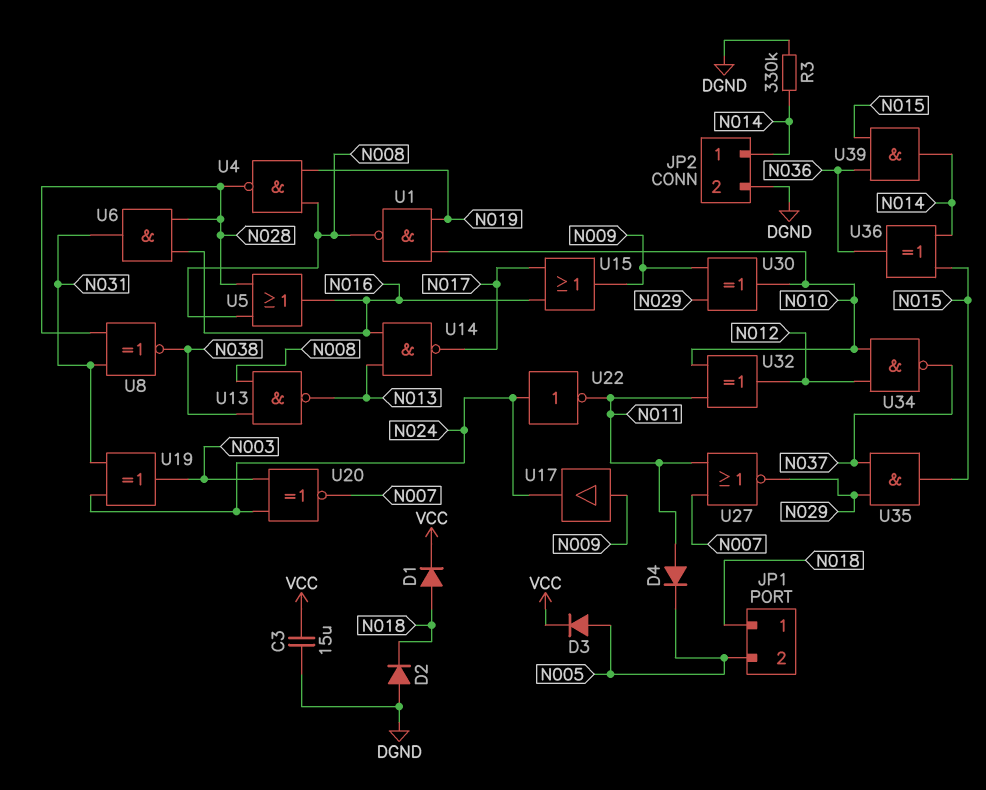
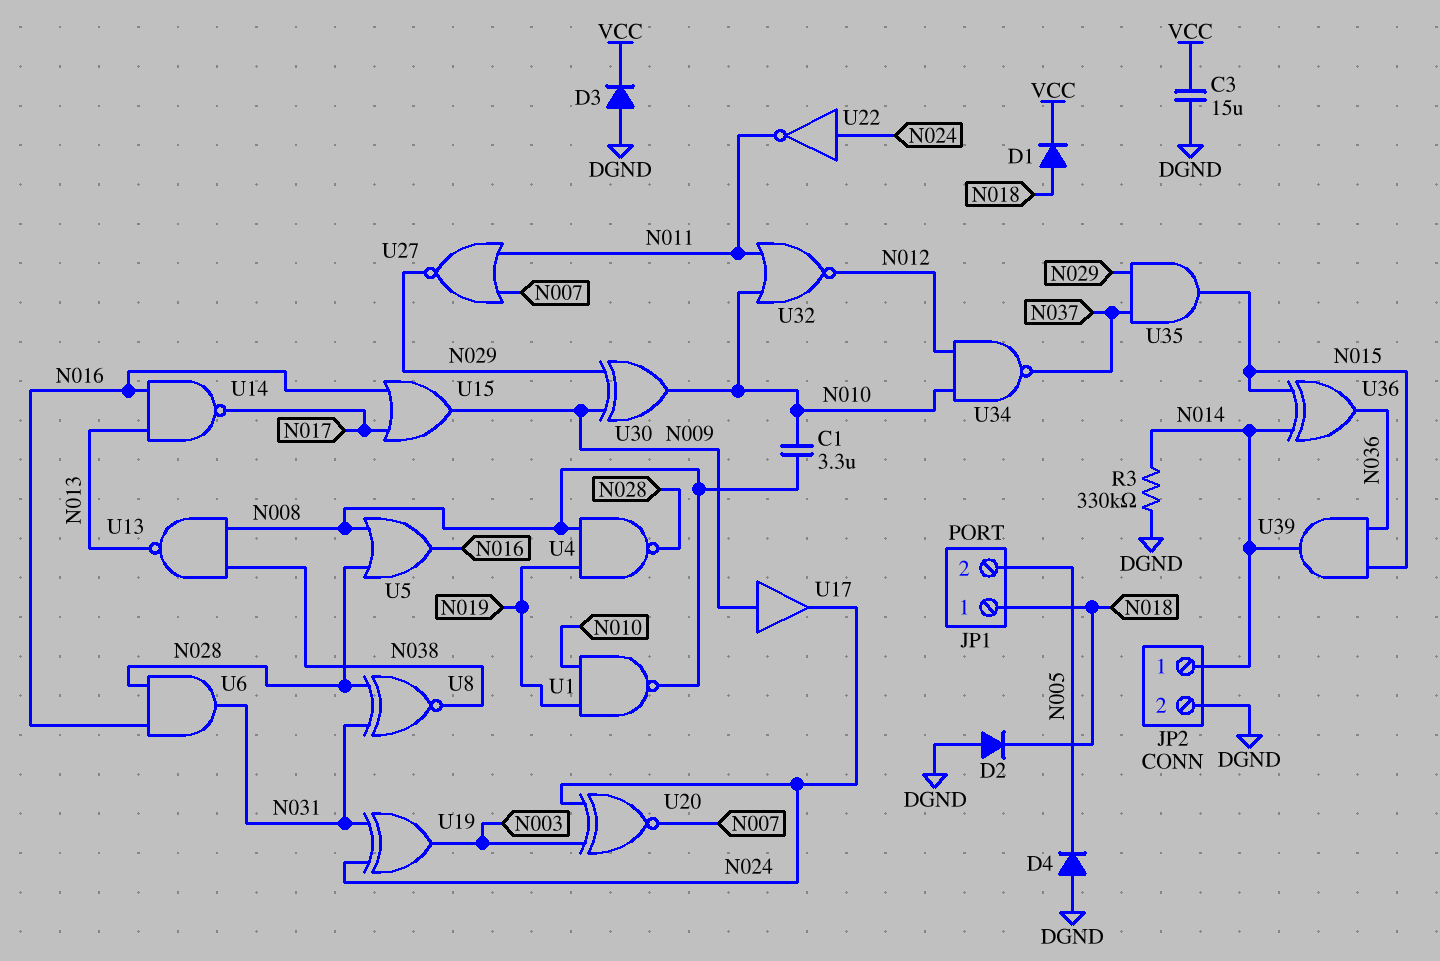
C1: none -> 3.3uF (N008, N010)
D3: diode (A N005, K VCC) -> diode (A DGND, K VCC)
D4: diode (A N011, K N005) -> diode (A DGND, K N005)
U32: XOR (in N010, in N011, out N012) -> NOR (in N010, in N011, out N012)

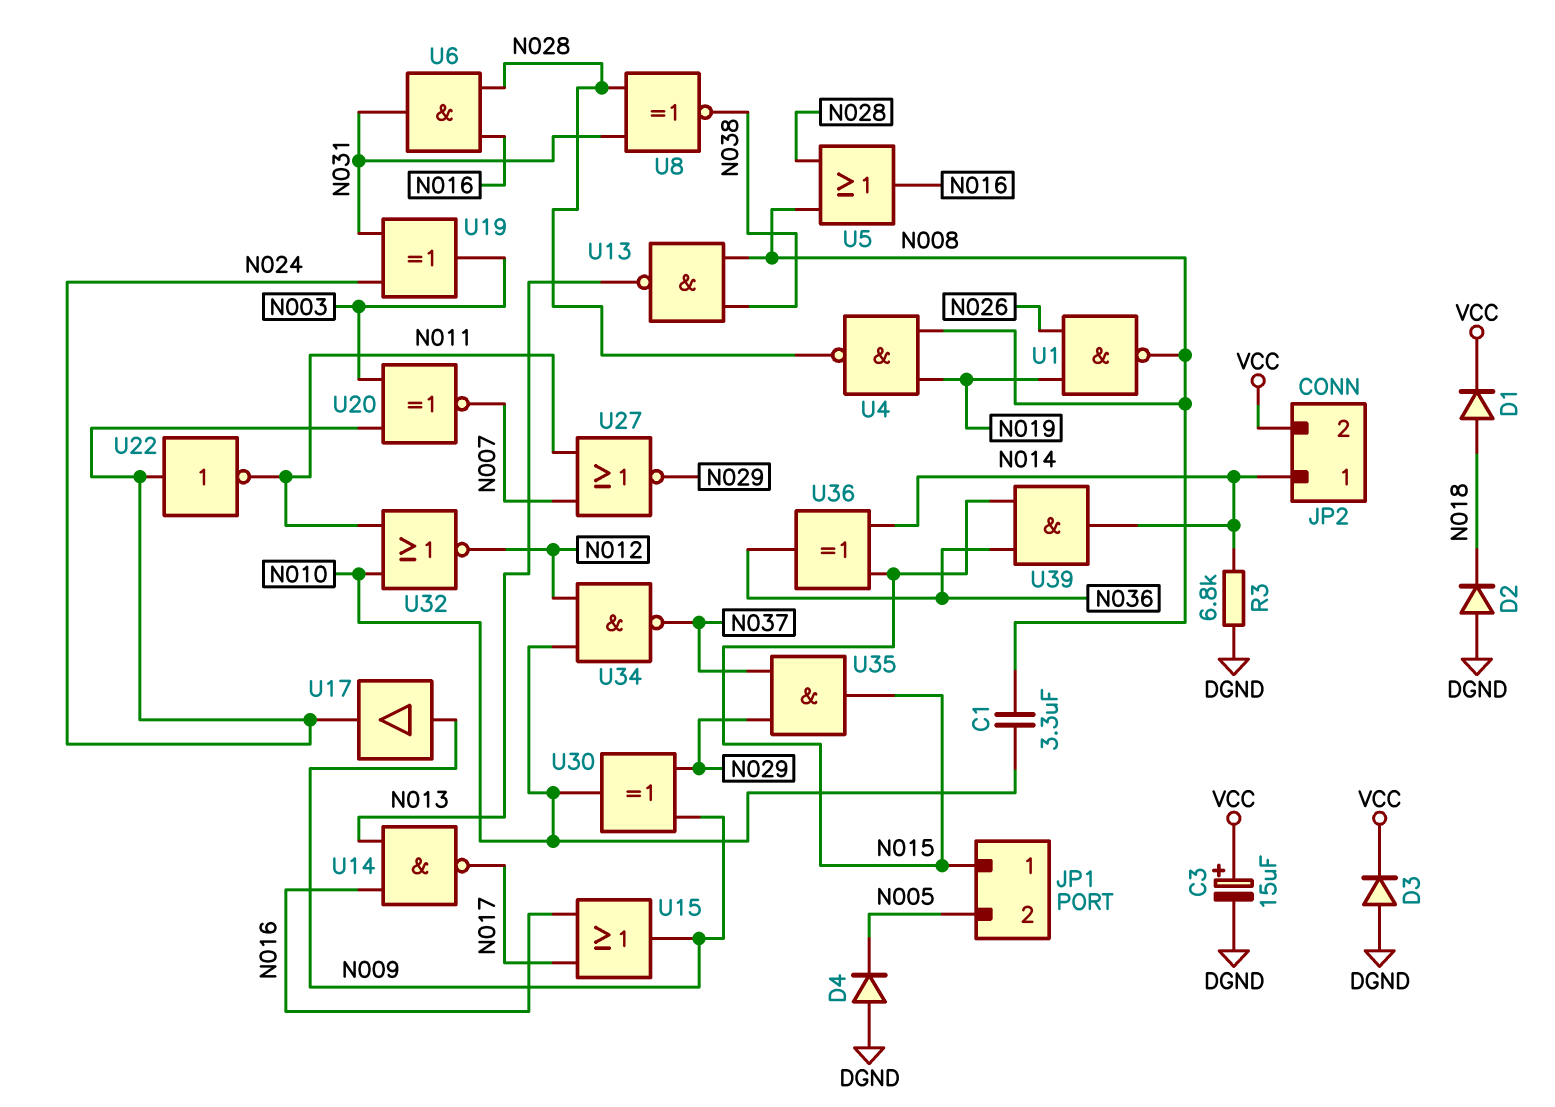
C3: 15uF (DGND, VCC) -> 15uF (plus VCC, minus DGND)
JP1 pin 1: N018 -> N015
JP2 pin 2: DGND -> VCC
R3: 330k (DGND, N014) -> 6.8k (DGND, N014)
U1: NAND (in N010, in N019, out N008) -> NAND (in N019, in N026, out N008)

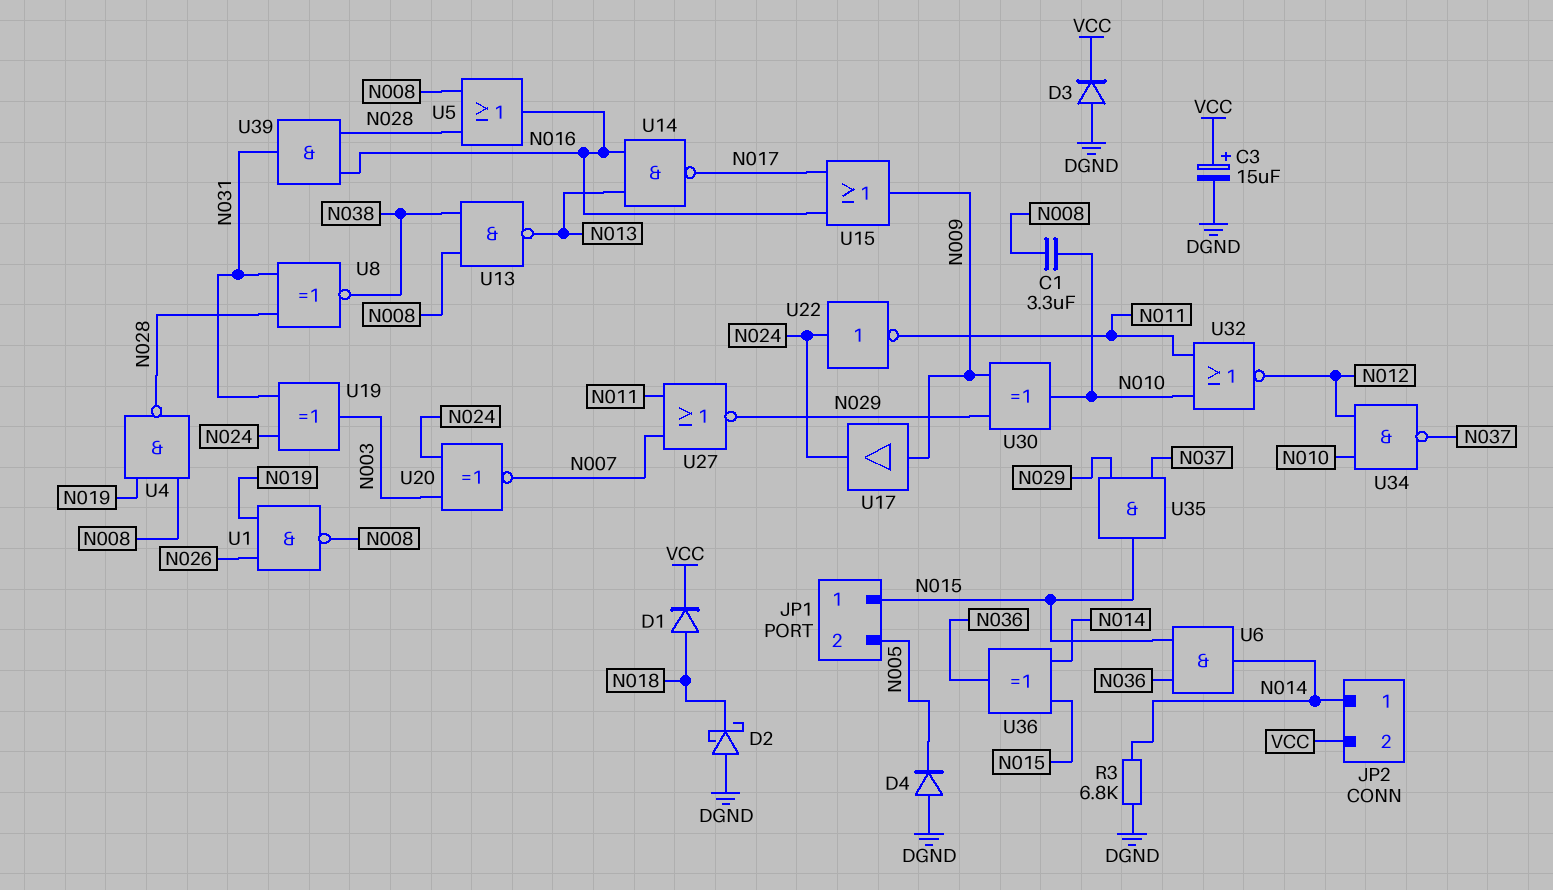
D2: diode (A DGND, K N018) -> schottky (A DGND, K N018)
U6: AND (in N016, in N028, out N031) -> AND (in N015, in N036, out N014)
U39: AND (in N015, in N036, out N014) -> AND (in N016, in N028, out N031)

